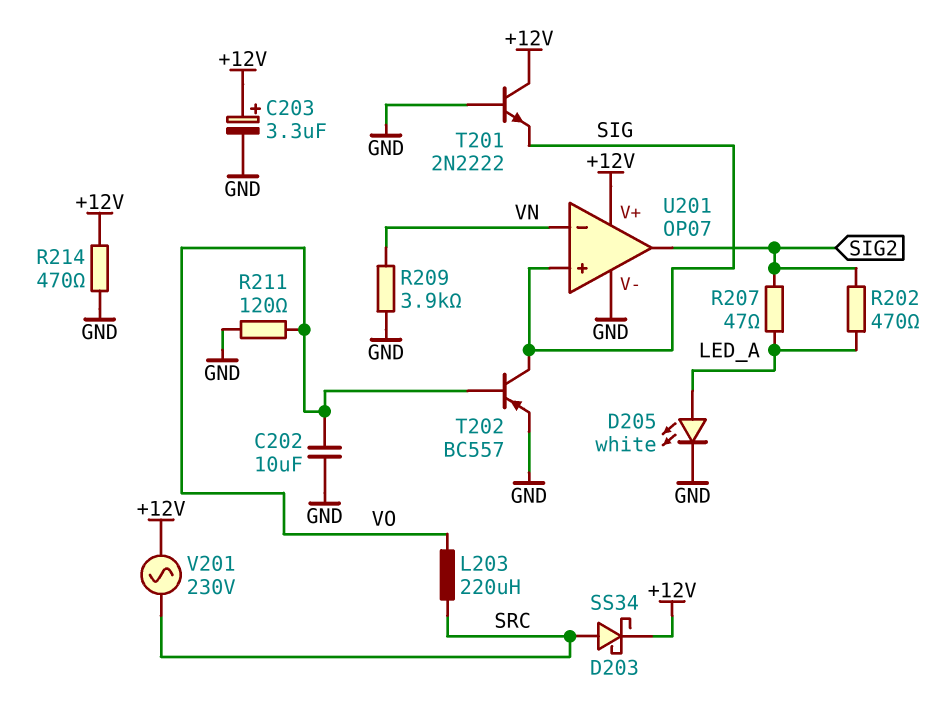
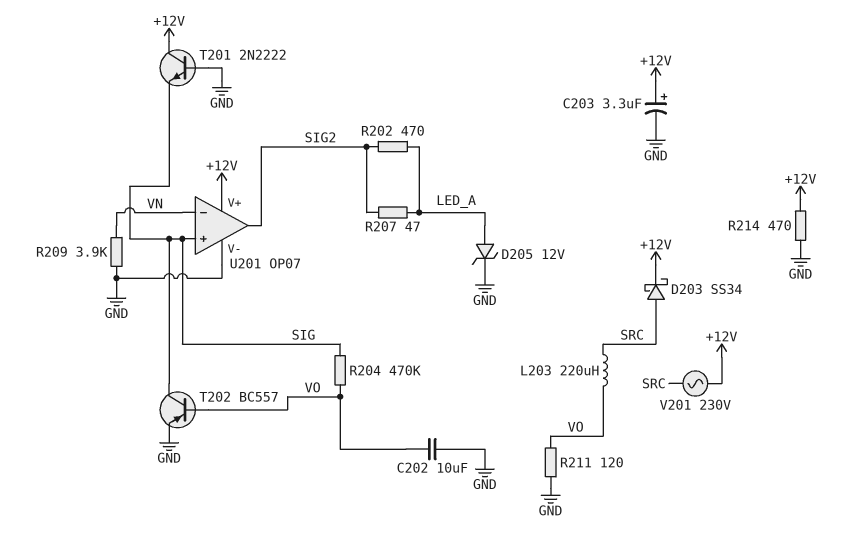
D205: LED white (A LED_A, K GND) -> zener 12V (A LED_A, K GND)
R204: none -> 470k (SIG, VO)

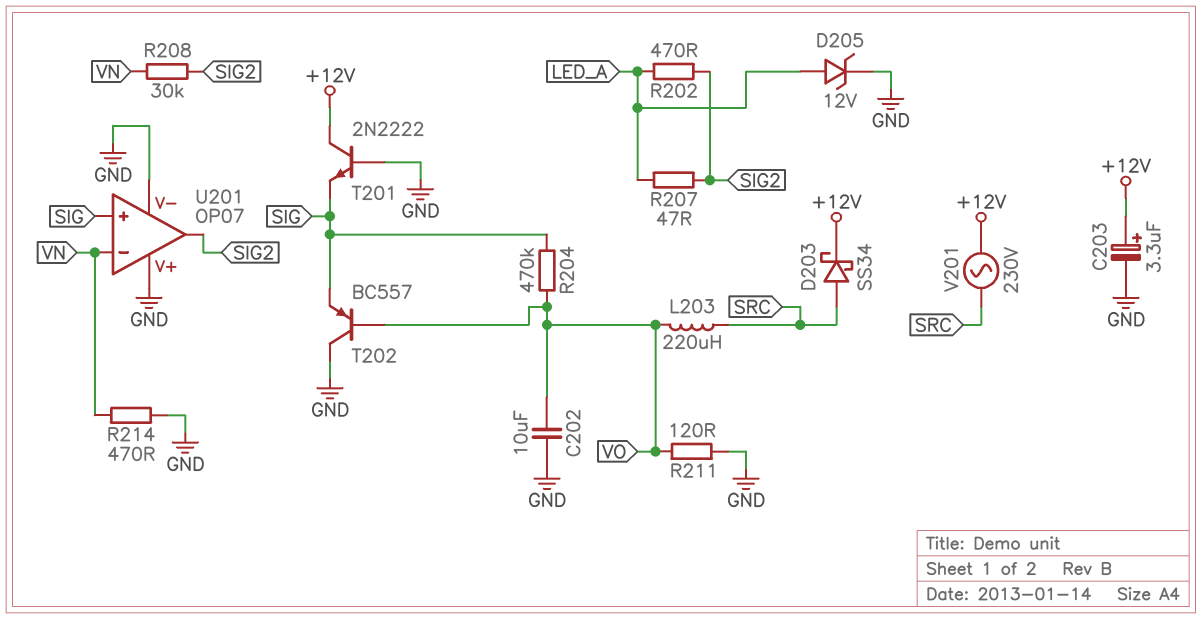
R208: none -> 30k (SIG2, VN)
R209: 3.9k (GND, VN) -> none
R214: 470 (+12V, GND) -> 470 (GND, VN)
T202: PNP BC557 (B VO, C SIG, E GND) -> PNP BC557 (B VO, C GND, E SIG)
U201 pin V+: +12V -> GND

